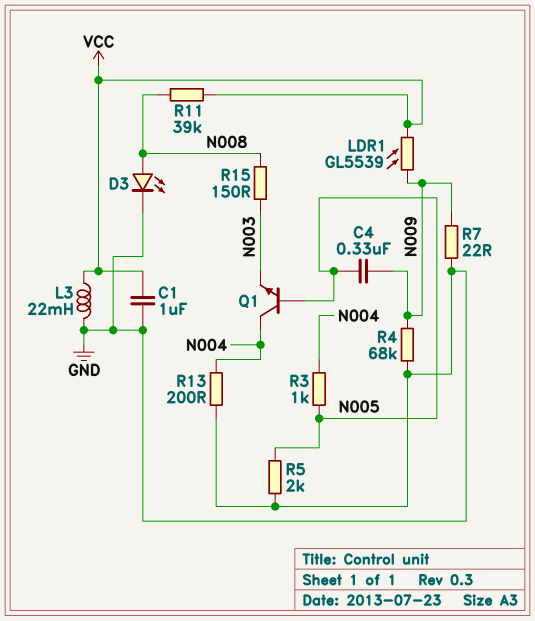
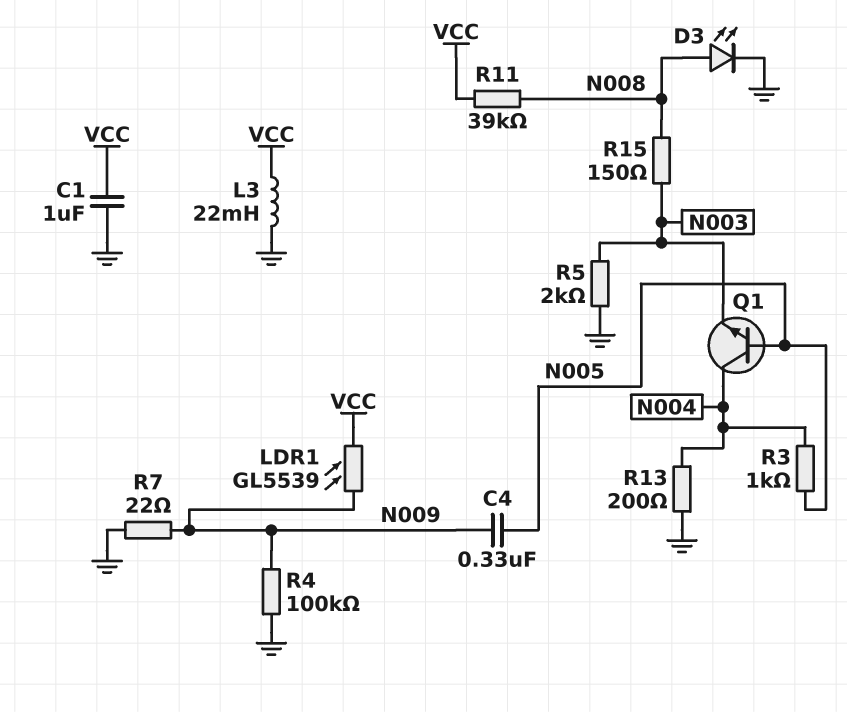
R4: 68k (GND, N009) -> 100k (GND, N009)
R5: 2k (GND, N005) -> 2k (GND, N003)

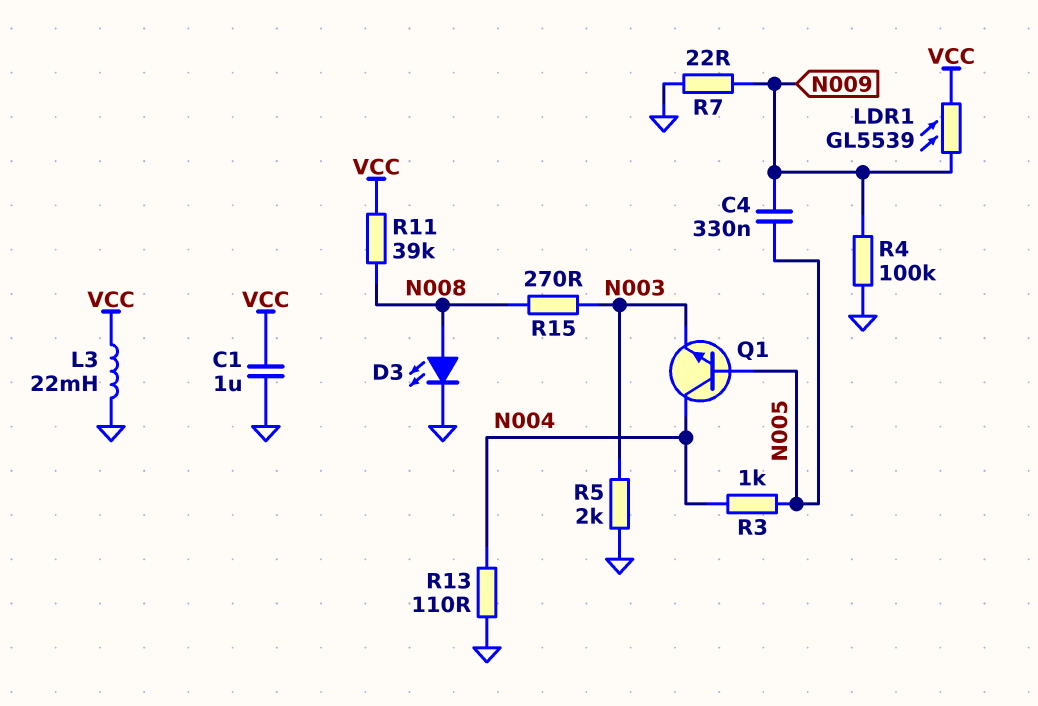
R13: 200 (GND, N004) -> 110 (GND, N004)
R15: 150 (N003, N008) -> 270 (N003, N008)

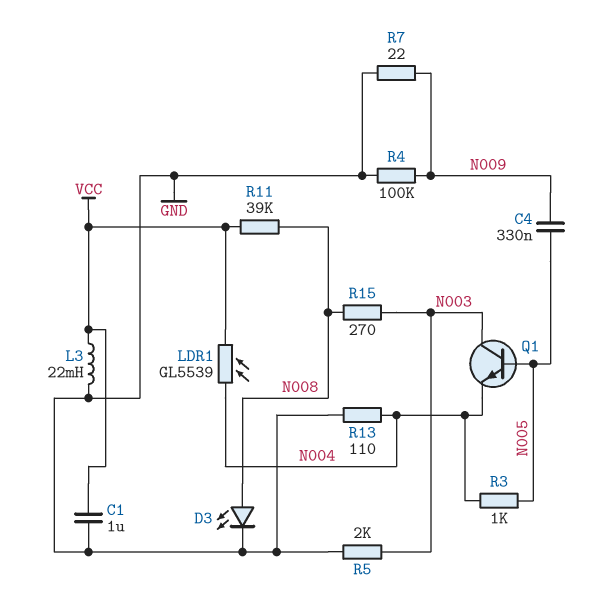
LDR1: GL5539 (N009, VCC) -> GL5539 (N004, VCC)
Q1: NPN (B N005, C N004, E N003) -> NPN (B N005, C N003, E N004)

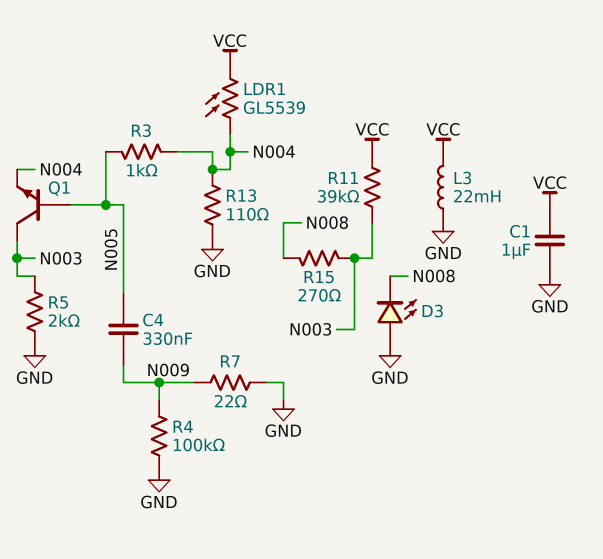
D3: LED (A N008, K GND) -> LED (A GND, K N008)
R11: 39k (N008, VCC) -> 39k (N003, VCC)

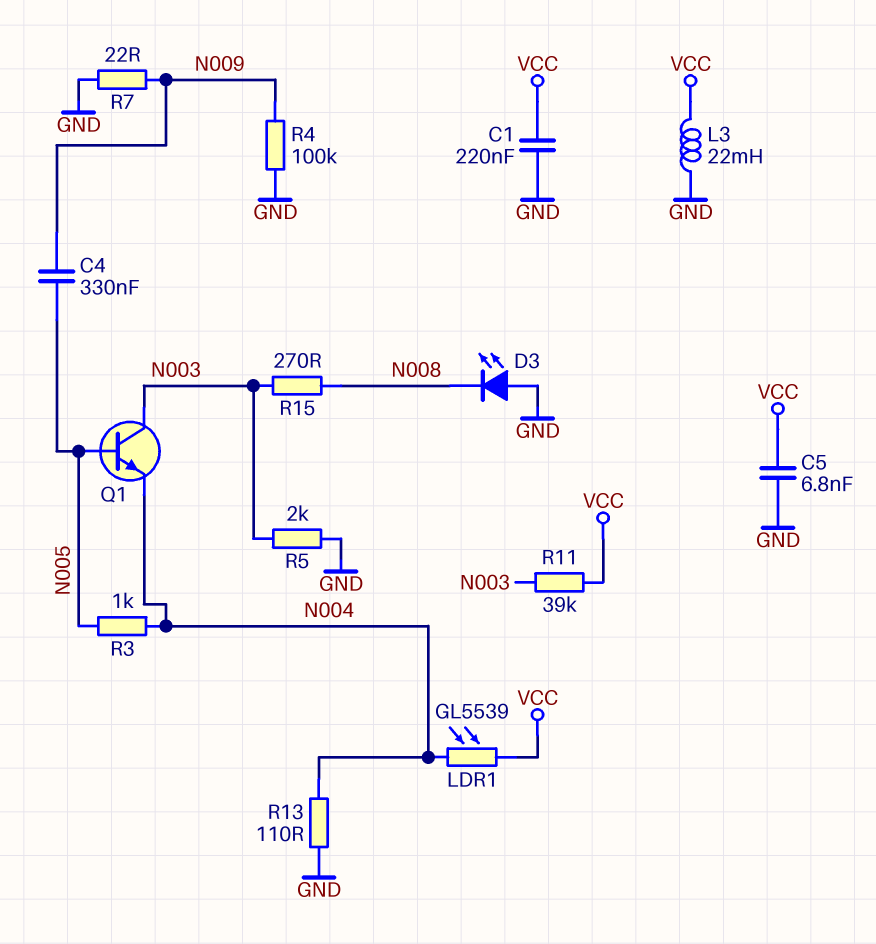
C1: 1uF (GND, VCC) -> 220nF (GND, VCC)
C5: none -> 6.8nF (GND, VCC)

